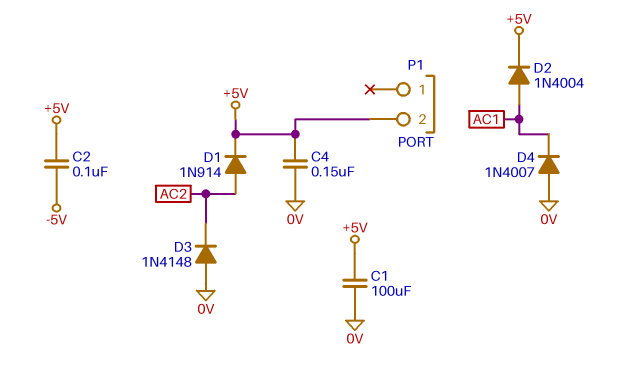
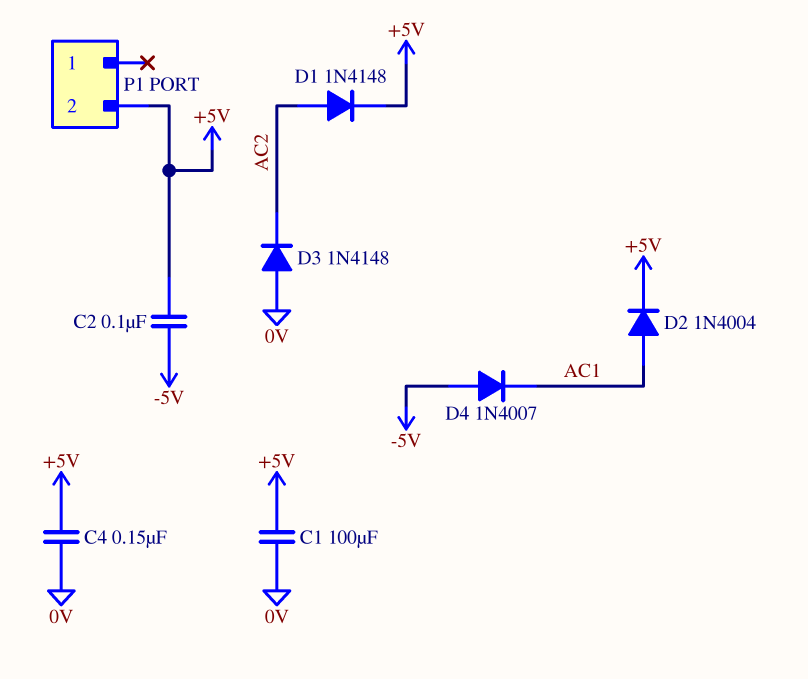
D1: diode 1N914 (A AC2, K +5V) -> diode 1N4148 (A AC2, K +5V)
D4: diode 1N4007 (A 0V, K AC1) -> diode 1N4007 (A -5V, K AC1)

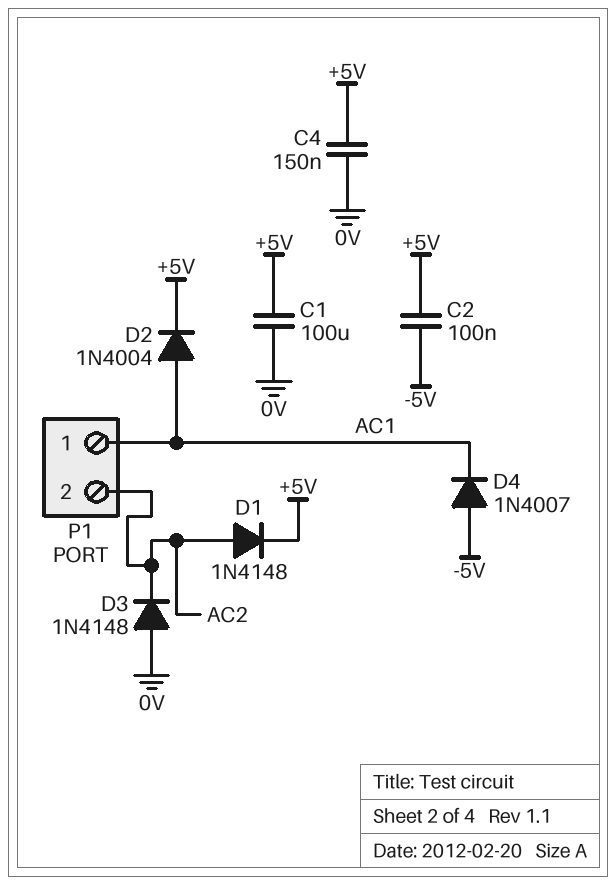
P1 pin 1: none -> AC1
P1 pin 2: +5V -> AC2

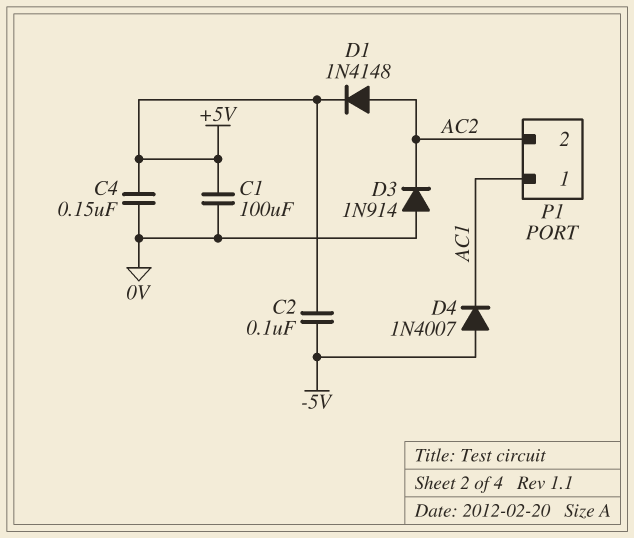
D2: diode 1N4004 (A AC1, K +5V) -> none
D3: diode 1N4148 (A 0V, K AC2) -> diode 1N914 (A 0V, K AC2)

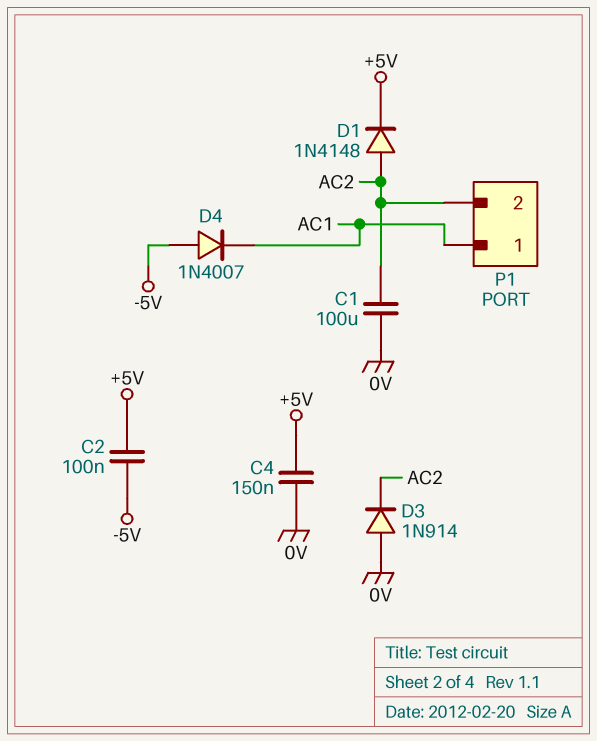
C1: 100uF (+5V, 0V) -> 100uF (0V, AC2)

